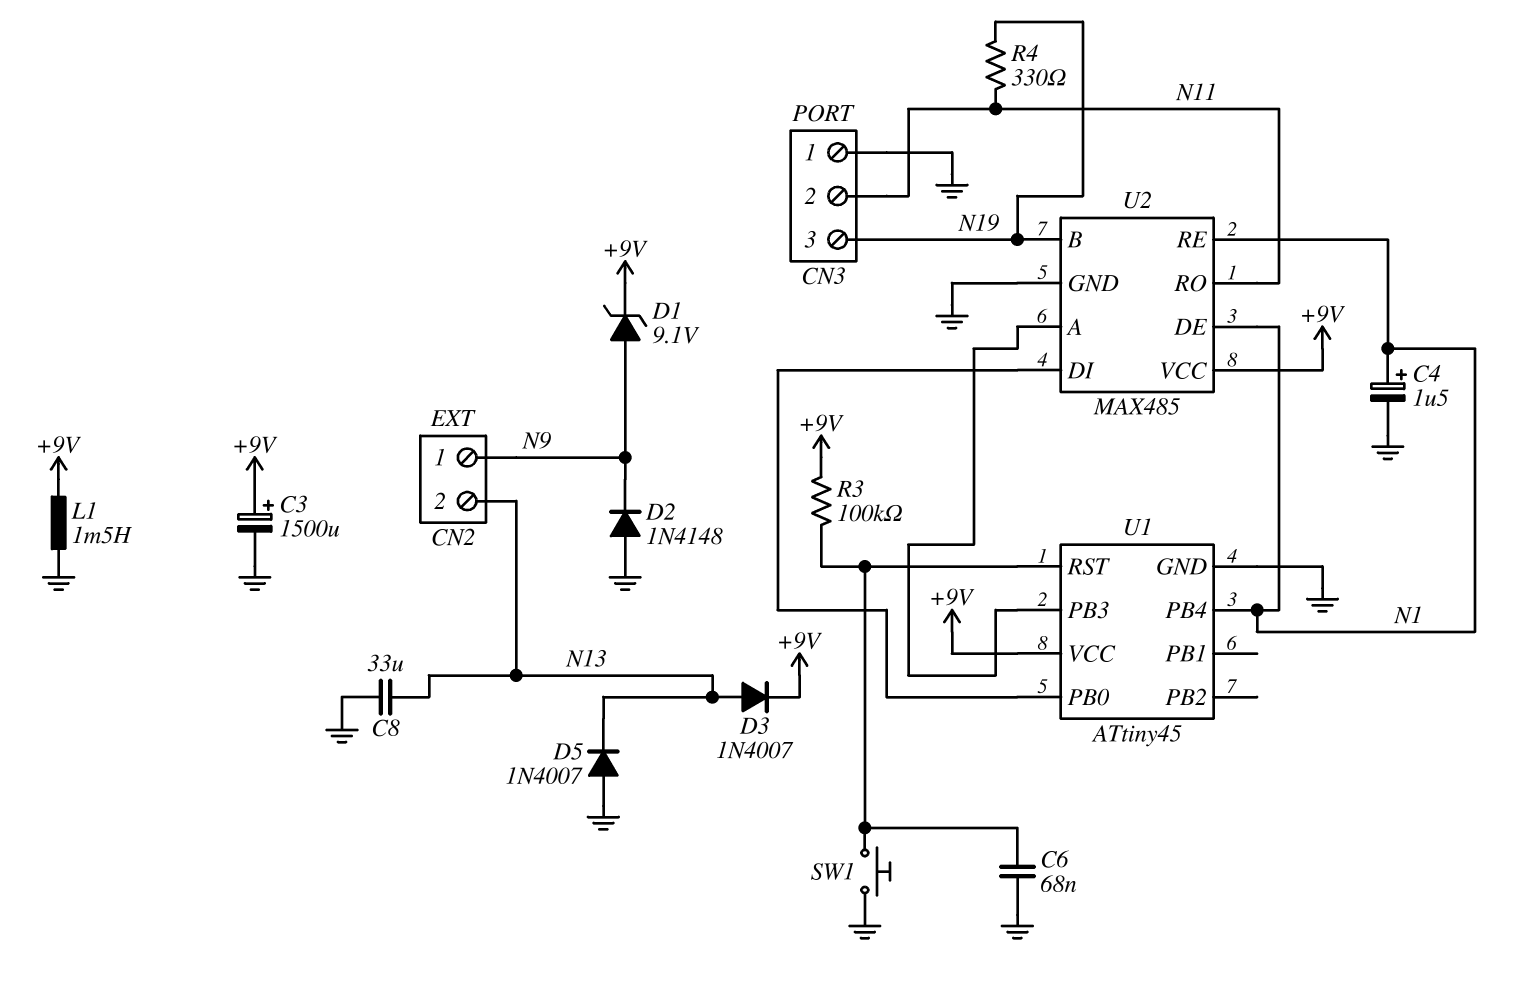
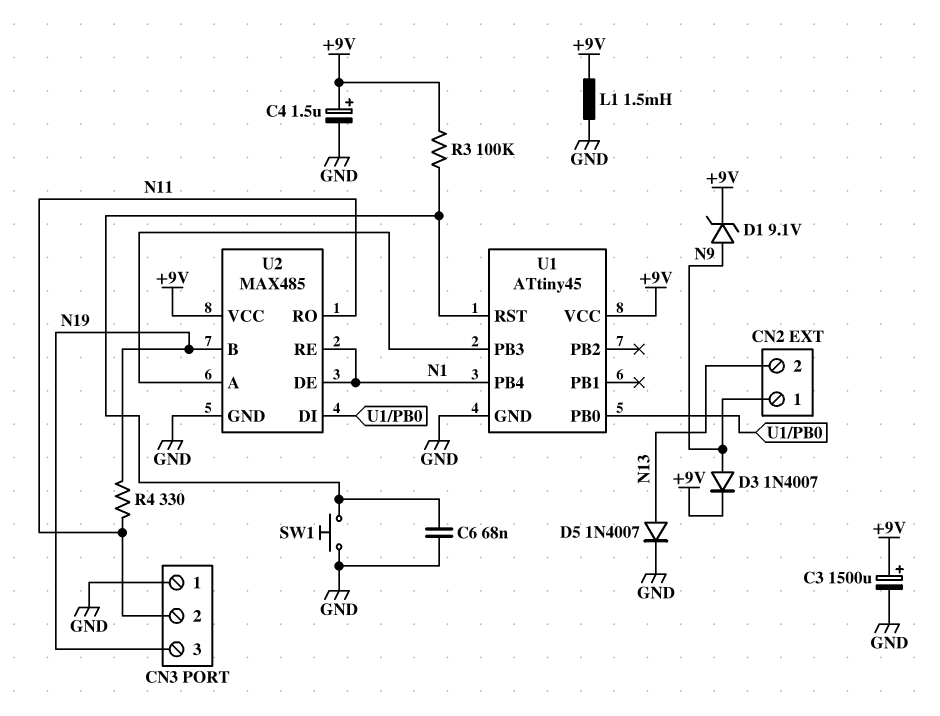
C4: 1.5uF (plus N1, minus GND) -> 1.5uF (plus +9V, minus GND)
C8: 33uF (GND, N13) -> none
D2: diode 1N4148 (A GND, K N9) -> none
D3: diode 1N4007 (A N13, K +9V) -> diode 1N4007 (A N9, K +9V)
D5: diode 1N4007 (A GND, K N13) -> diode 1N4007 (A N13, K GND)

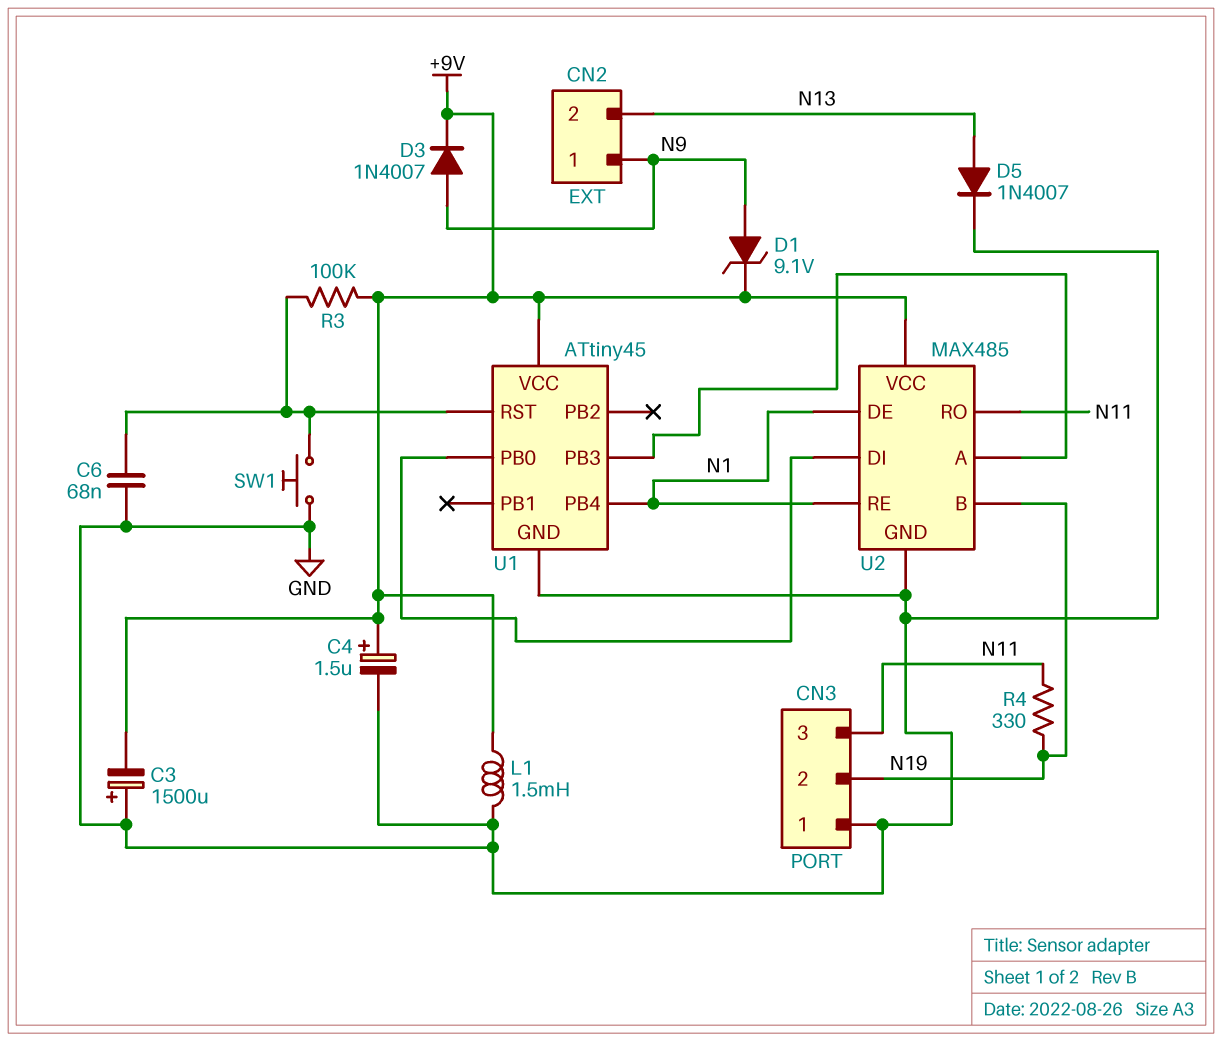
C3: 1500uF (plus +9V, minus GND) -> 1500uF (plus GND, minus +9V)
CN3 pin 2: N11 -> N19
CN3 pin 3: N19 -> N11

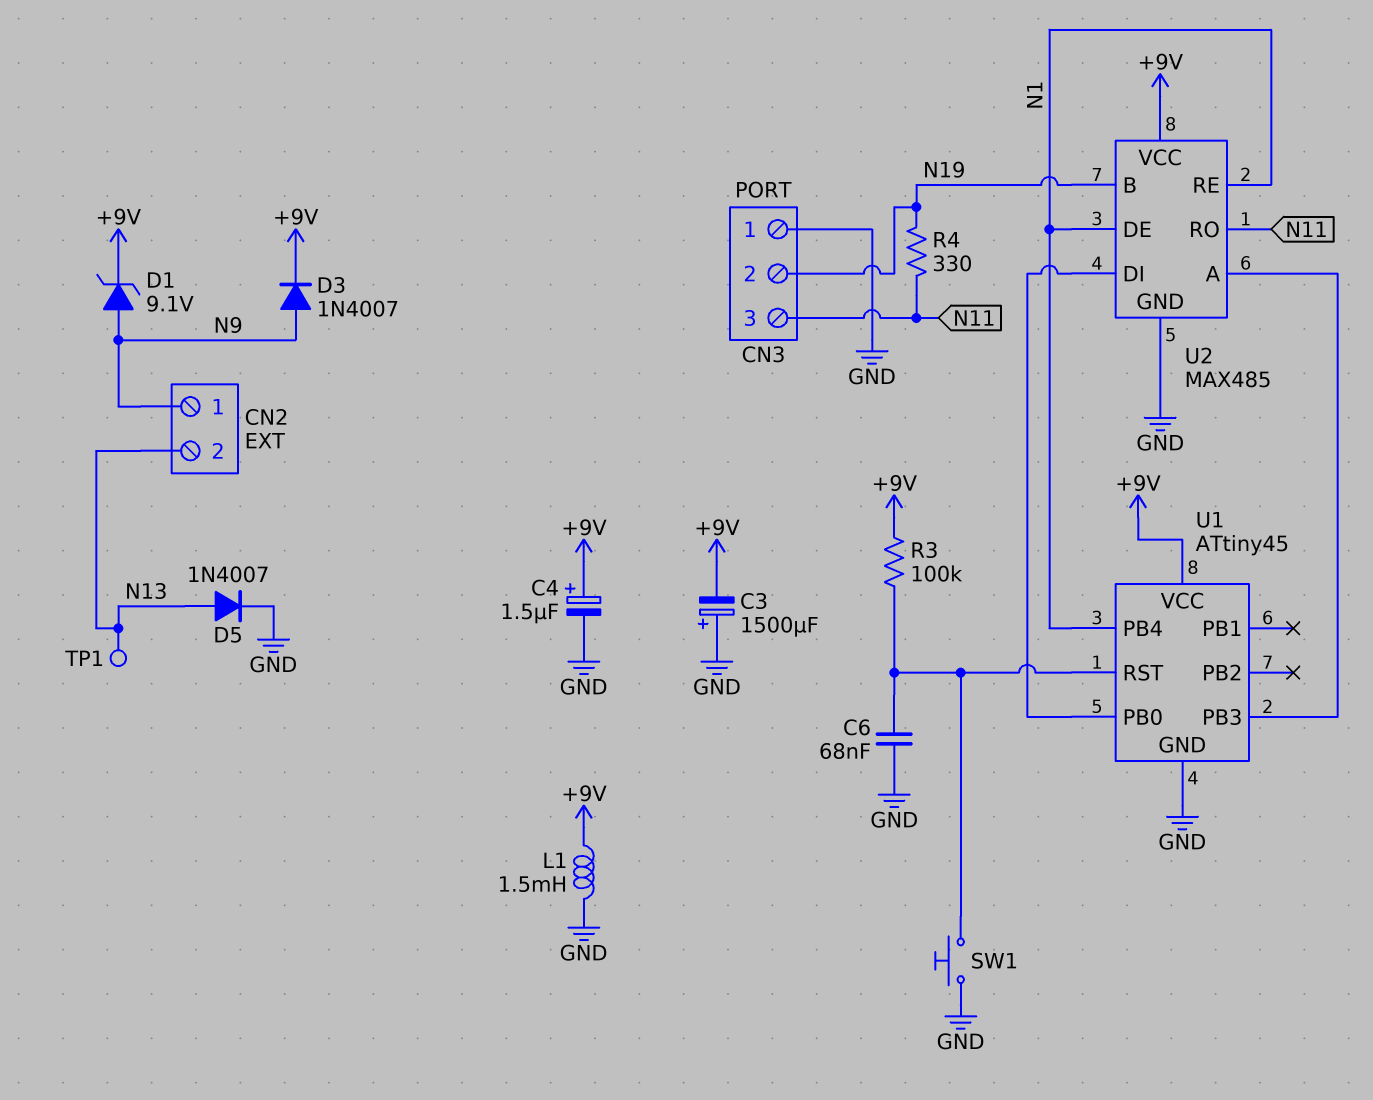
TP1: none -> test point (N13)

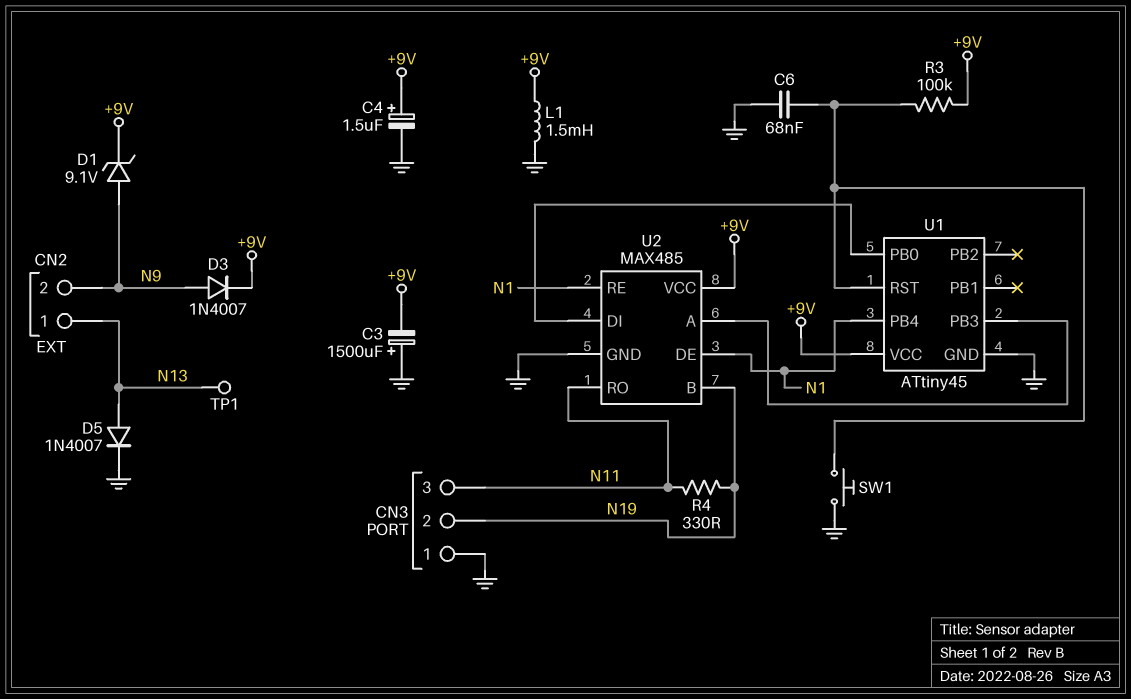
CN2 pin 1: N9 -> N13
CN2 pin 2: N13 -> N9

